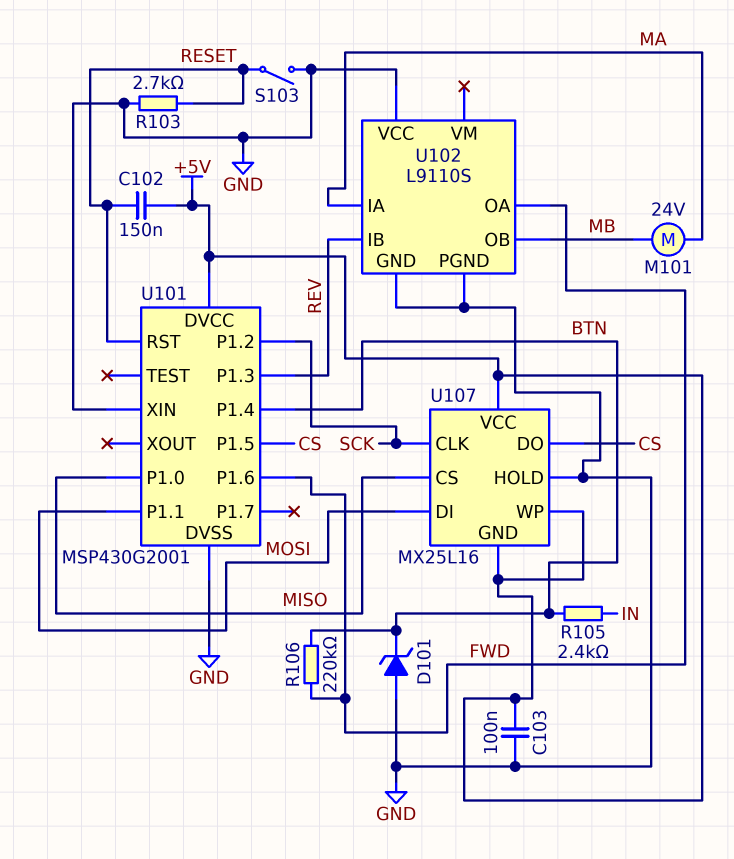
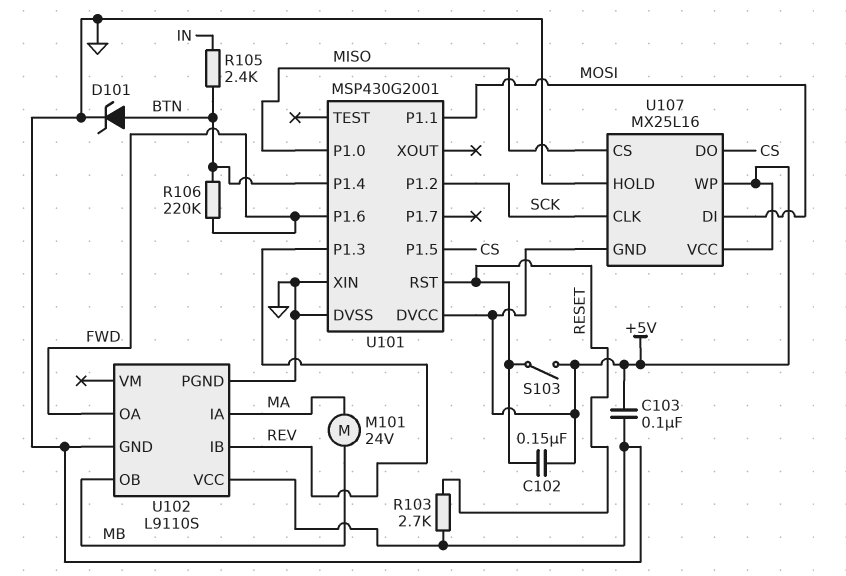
D101: zener (A GND, K BTN) -> zener (A BTN, K GND)
S103: switch (GND, RESET) -> switch (+5V, RESET)

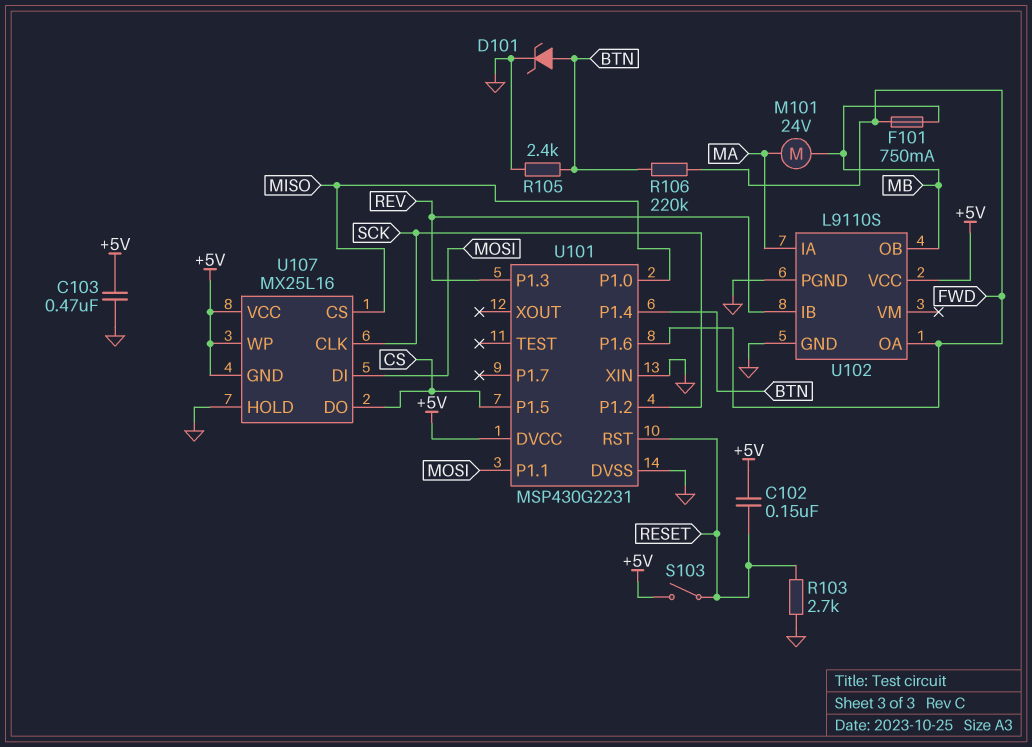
C103: 100nF (+5V, GND) -> 470nF (+5V, GND)
F101: none -> 750mA (FWD, MB)
R105: 2.4k (BTN, IN) -> 2.4k (BTN, GND)
U101: MSP430G2001 -> MSP430G2231
U102 pin VCC: GND -> +5V

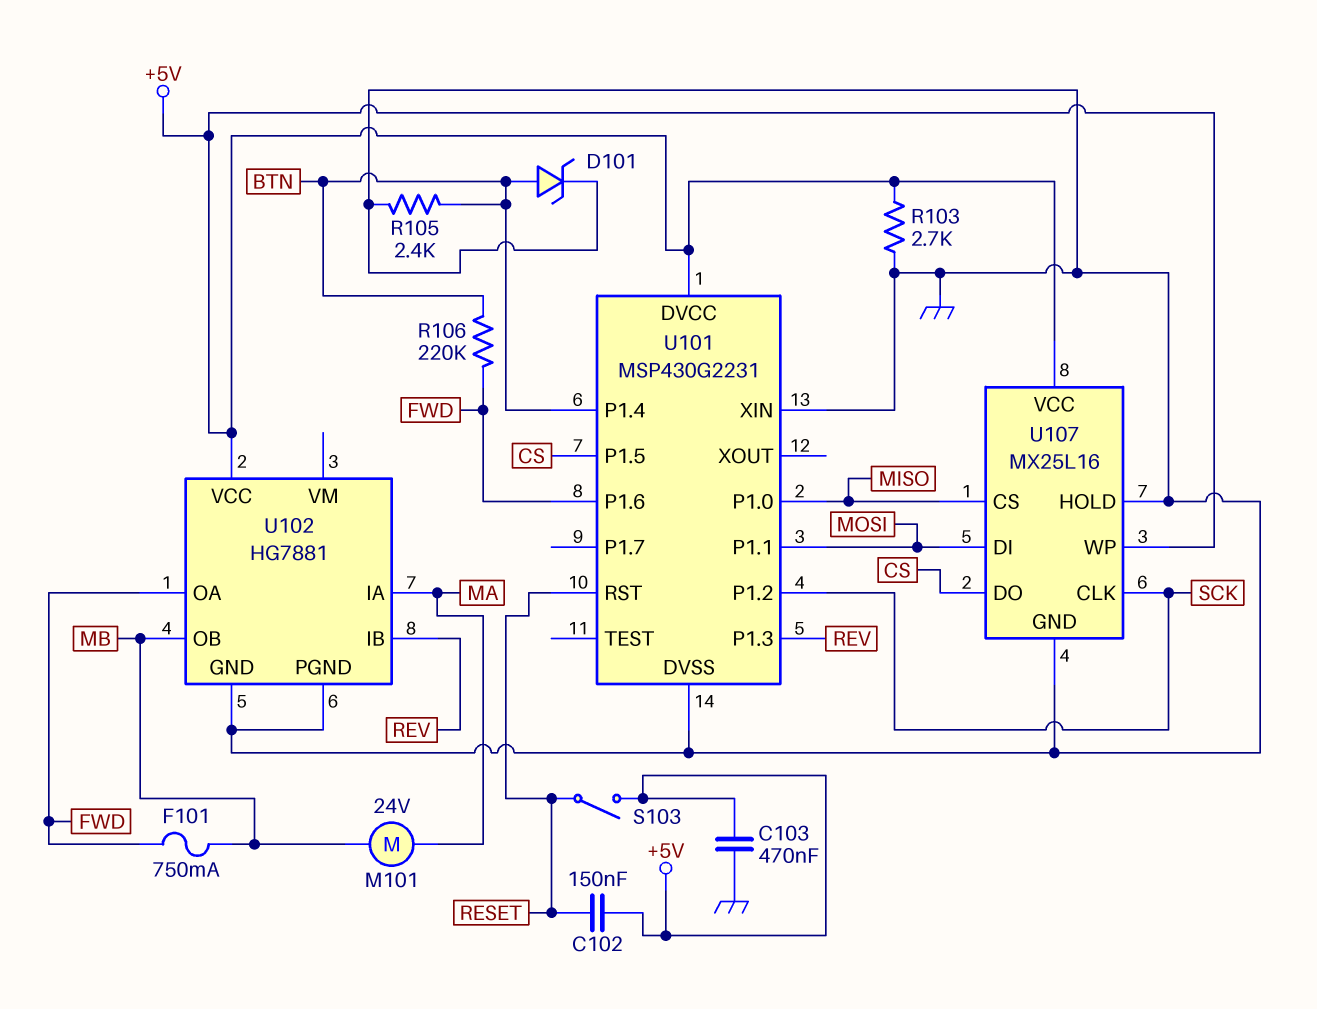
R103: 2.7k (GND, RESET) -> 2.7k (+5V, GND)
U102: L9110S -> HG7881
U107 pin GND: +5V -> GND

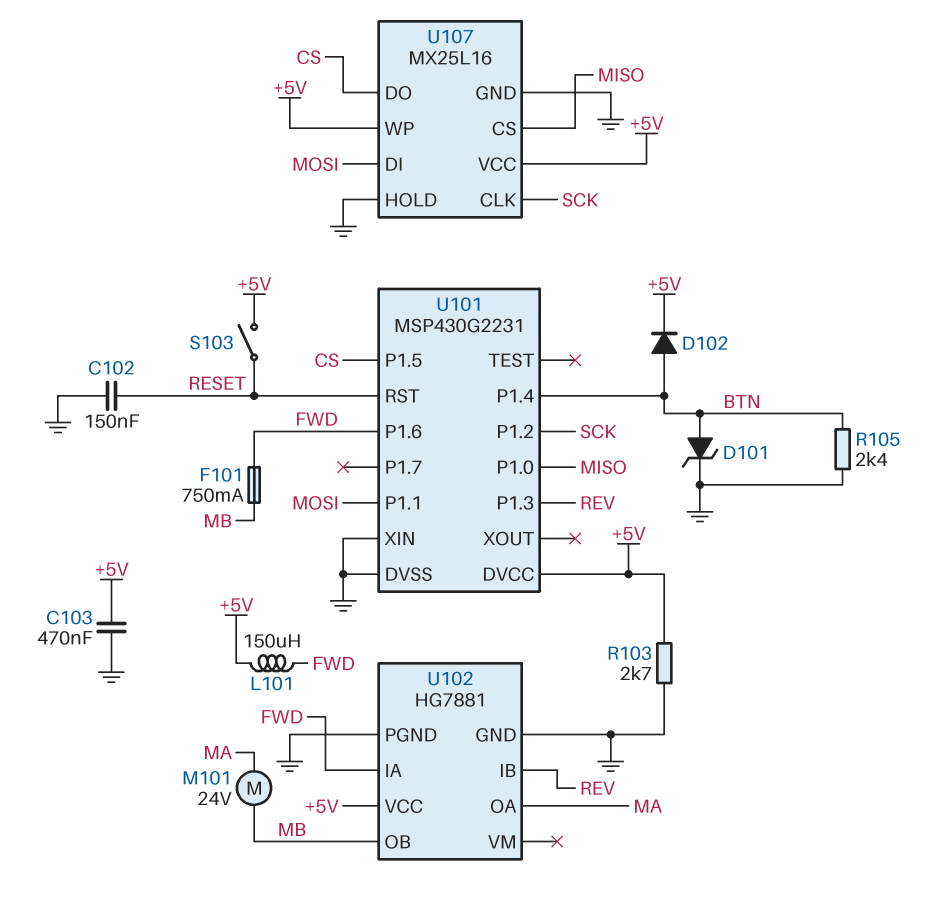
C102: 150nF (+5V, RESET) -> 150nF (GND, RESET)
D102: none -> diode (A BTN, K +5V)
L101: none -> 150uH (+5V, FWD)
R106: 220k (BTN, FWD) -> none
U102 pin IA: MA -> FWD
U102 pin OA: FWD -> MA

